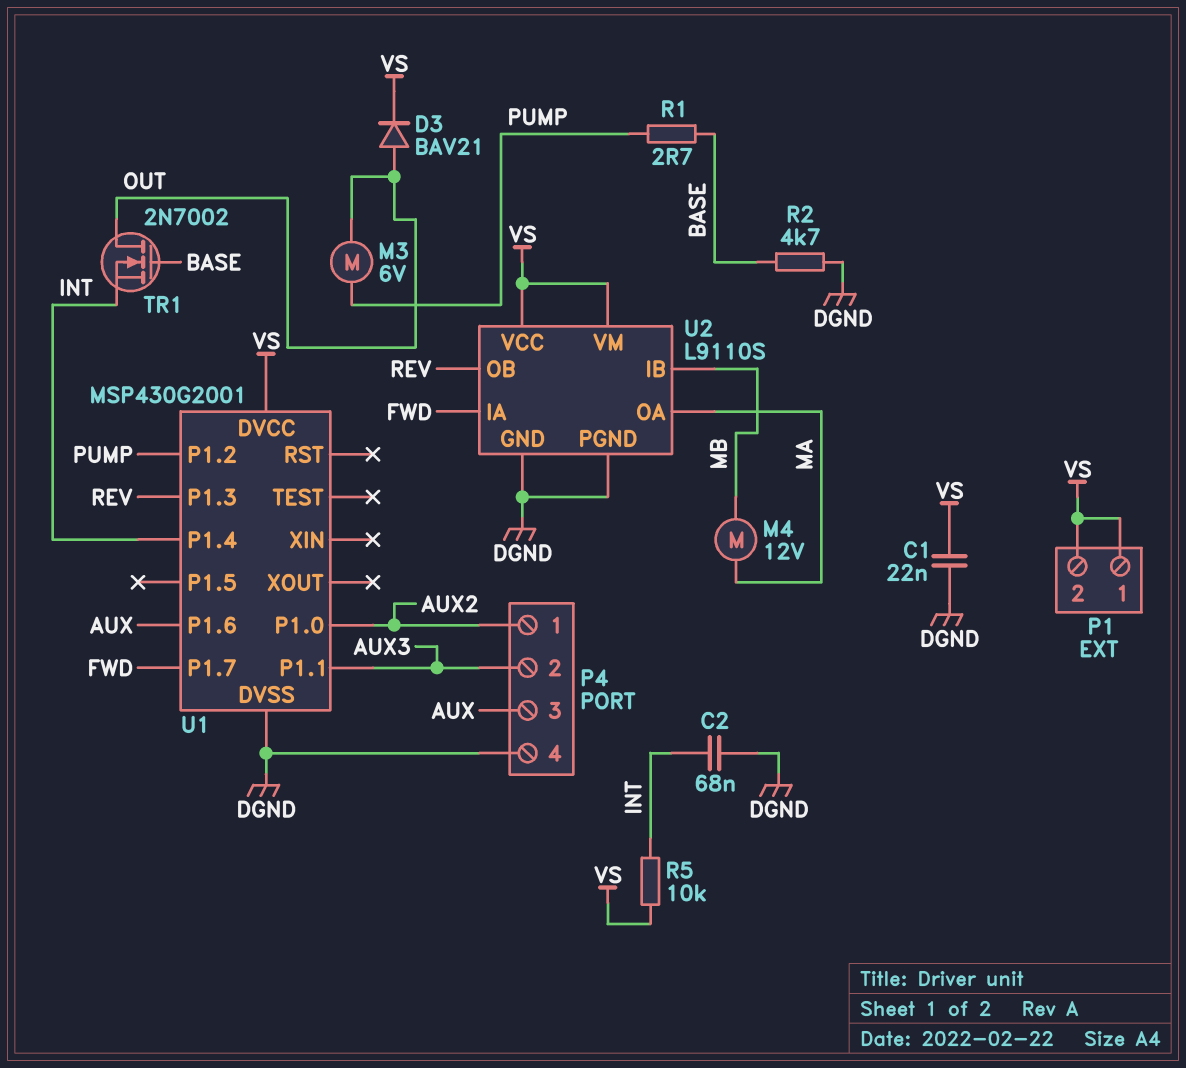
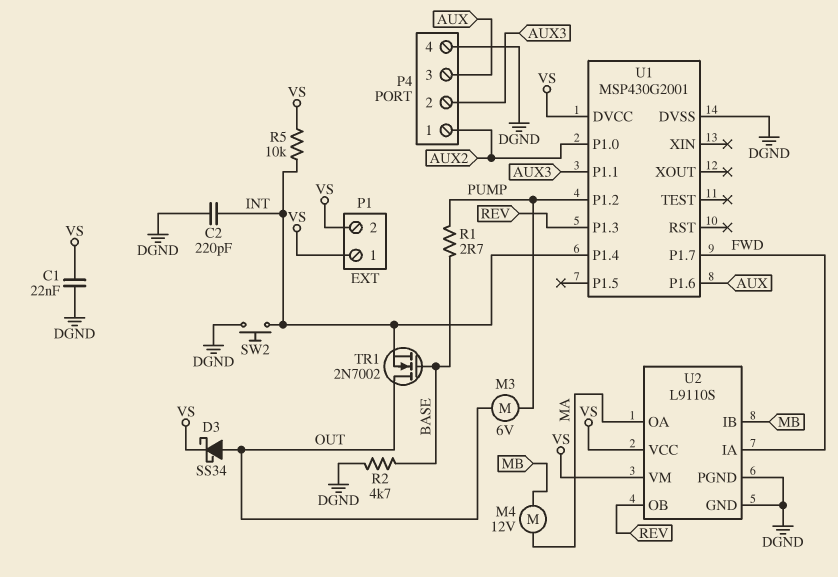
C2: 68nF (DGND, INT) -> 220pF (DGND, INT)
D3: diode BAV21 (A OUT, K VS) -> schottky SS34 (A OUT, K VS)
SW2: none -> button (DGND, INT)

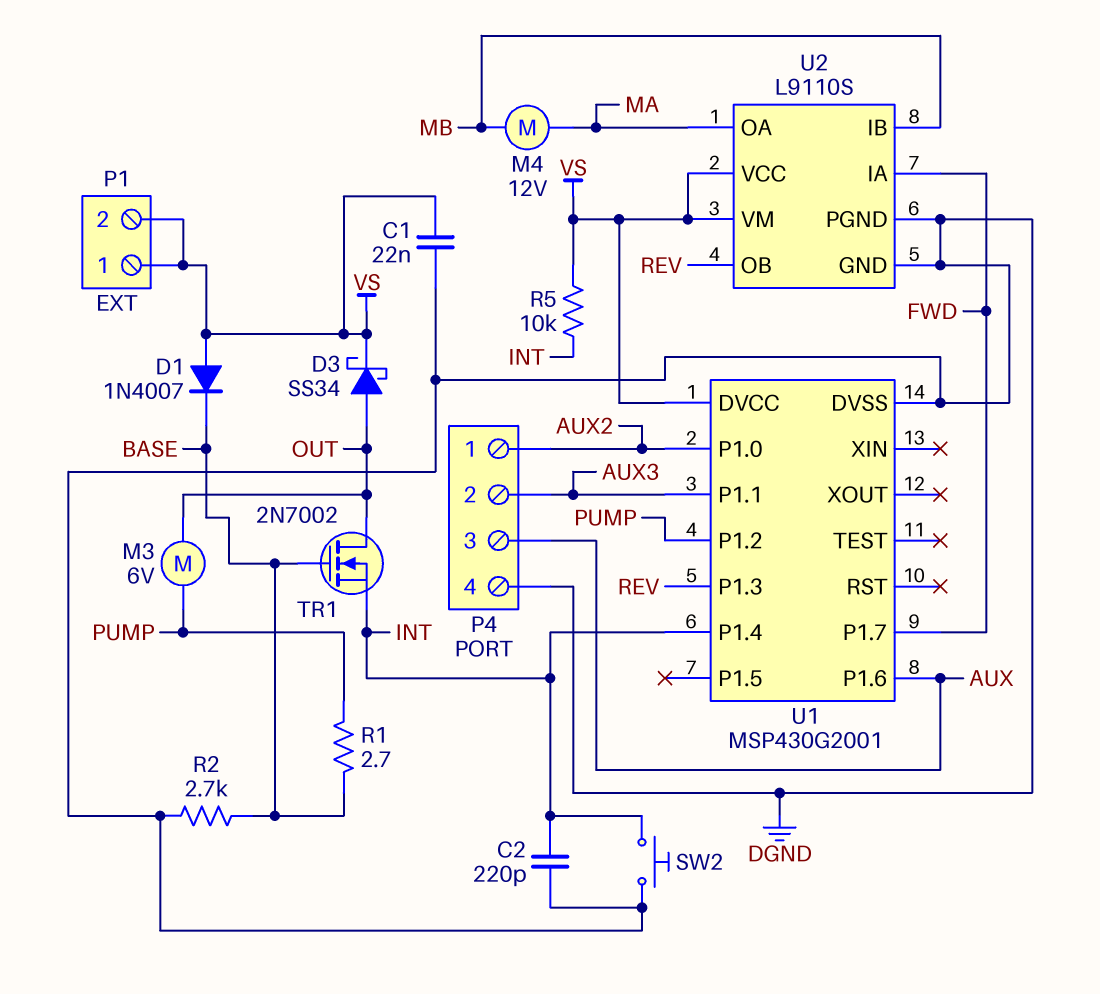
D1: none -> diode 1N4007 (A VS, K BASE)
R2: 4.7k (BASE, DGND) -> 2.7k (BASE, DGND)

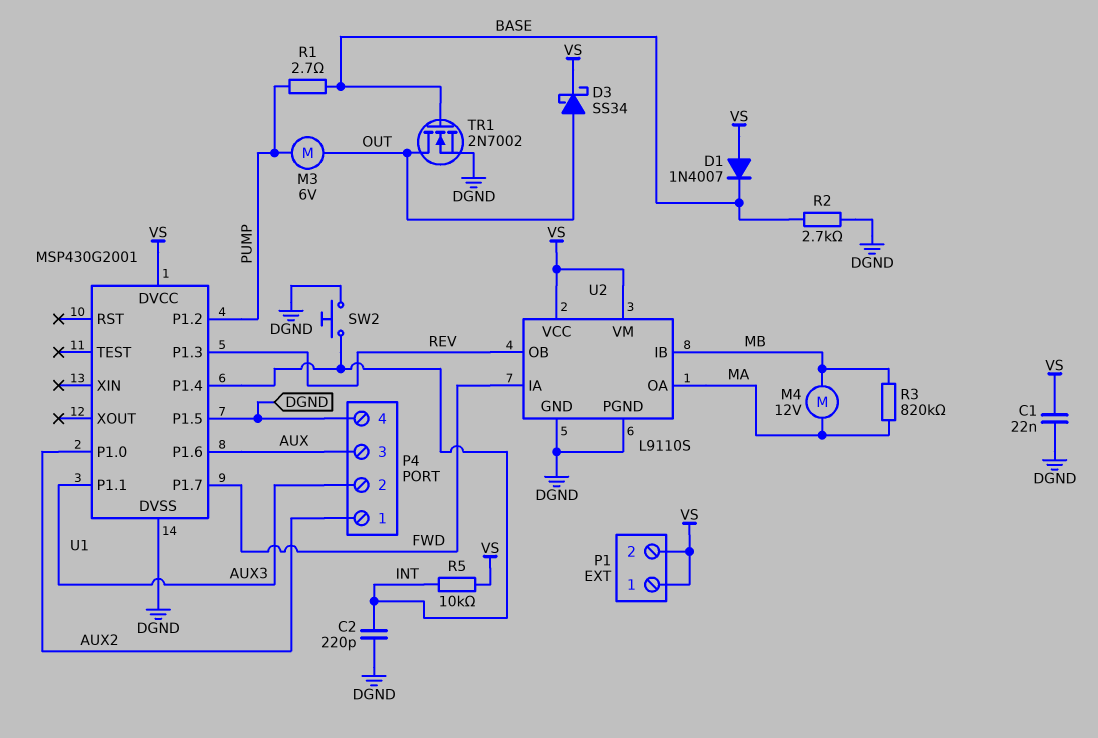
R3: none -> 820k (MA, MB)
TR1: NMOS 2N7002 (G BASE, D OUT, S INT) -> NMOS 2N7002 (G BASE, D OUT, S DGND)
U1 pin P1.5: none -> DGND

